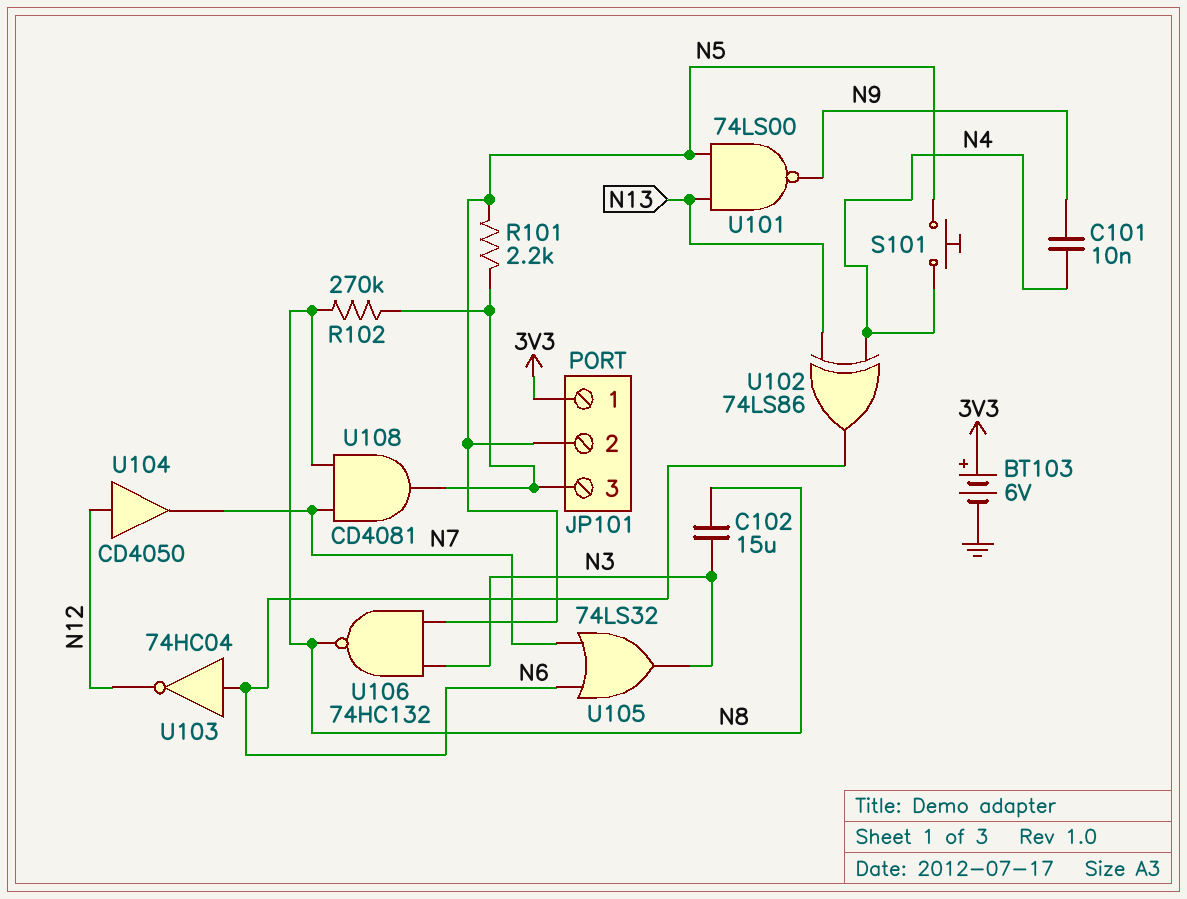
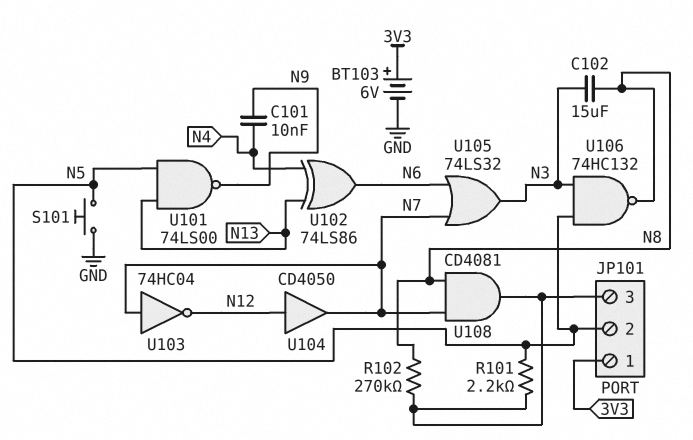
S101: button (N4, N5) -> button (GND, N5)
U103: NOT 74HC04 (in N6, out N12) -> NOT 74HC04 (in N7, out N12)

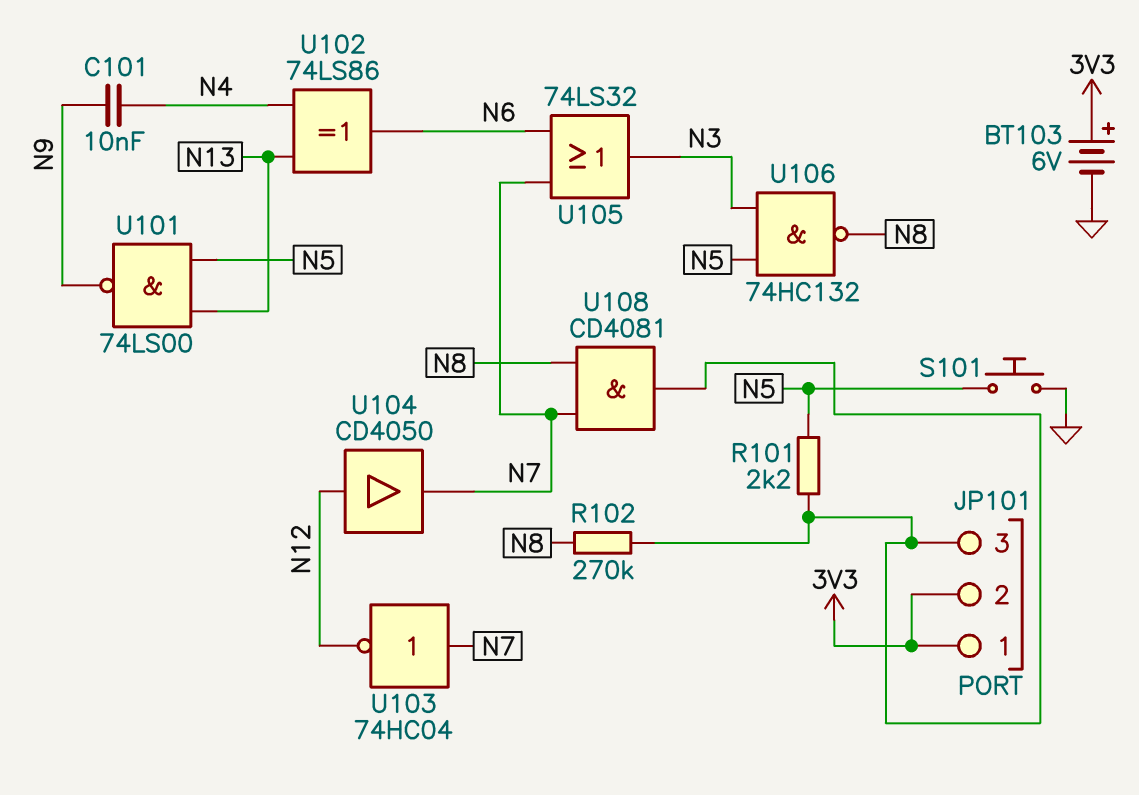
C102: 15uF (N3, N8) -> none
JP101 pin 2: N5 -> 3V3

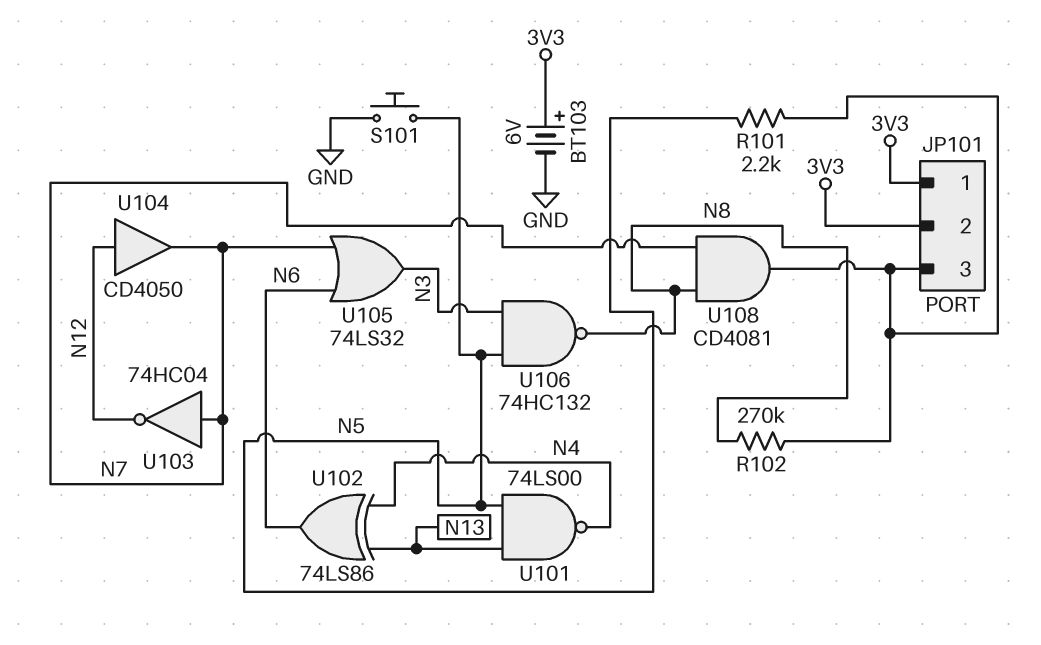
C101: 10nF (N4, N9) -> none
U101: NAND 74LS00 (in N5, in N13, out N9) -> NAND 74LS00 (in N5, in N13, out N4)

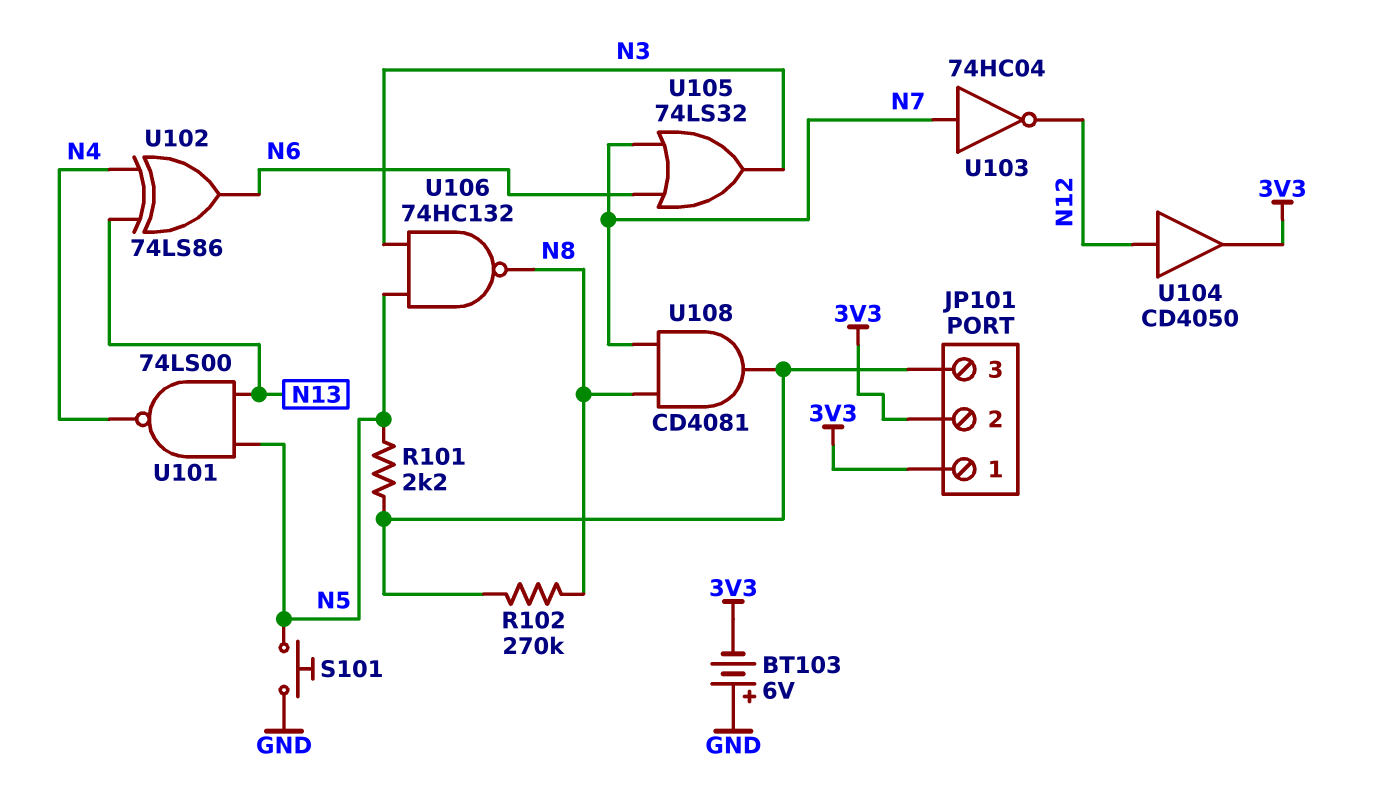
BT103: 6V (plus 3V3, minus GND) -> 6V (plus GND, minus 3V3)
U104: buffer CD4050 (in N12, out N7) -> buffer CD4050 (in N12, out 3V3)

